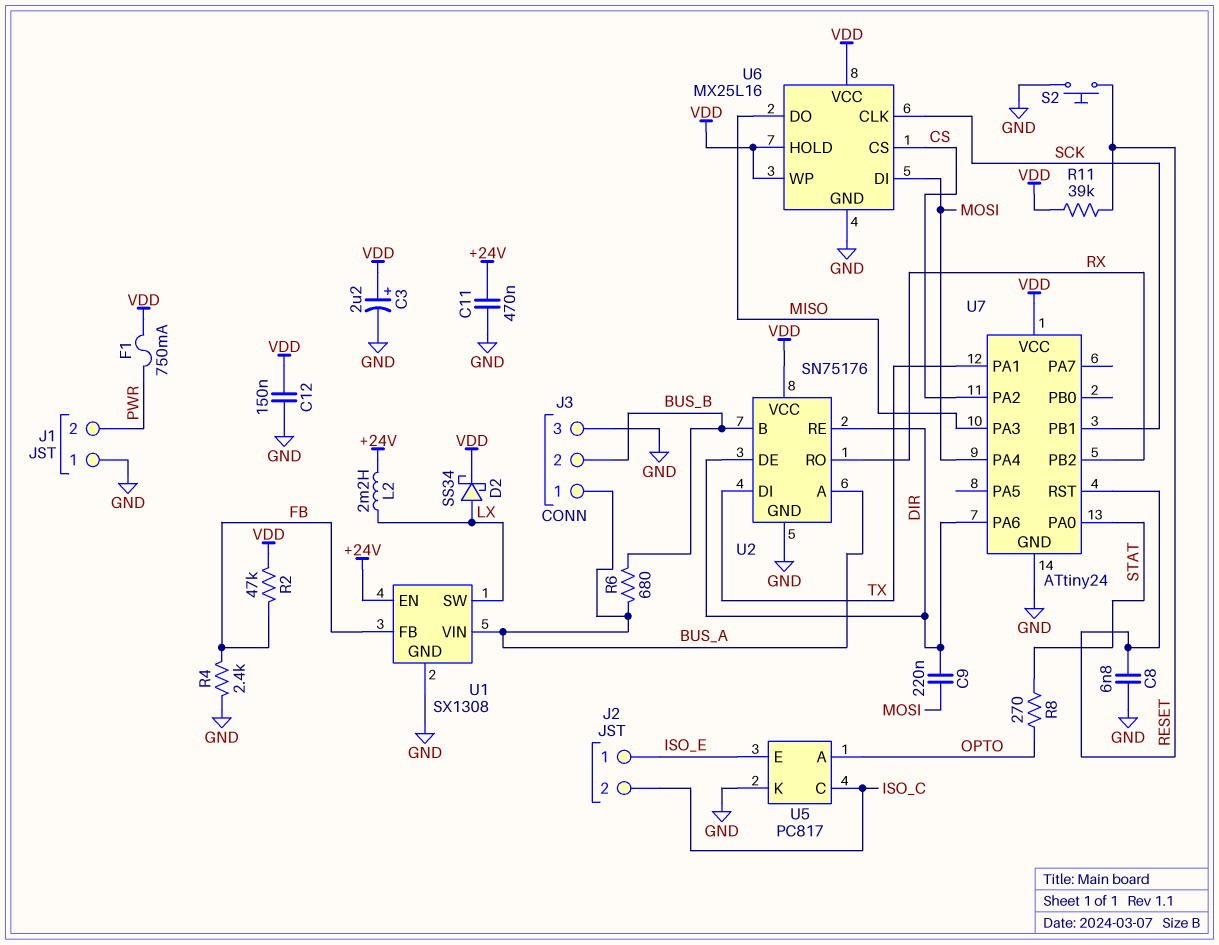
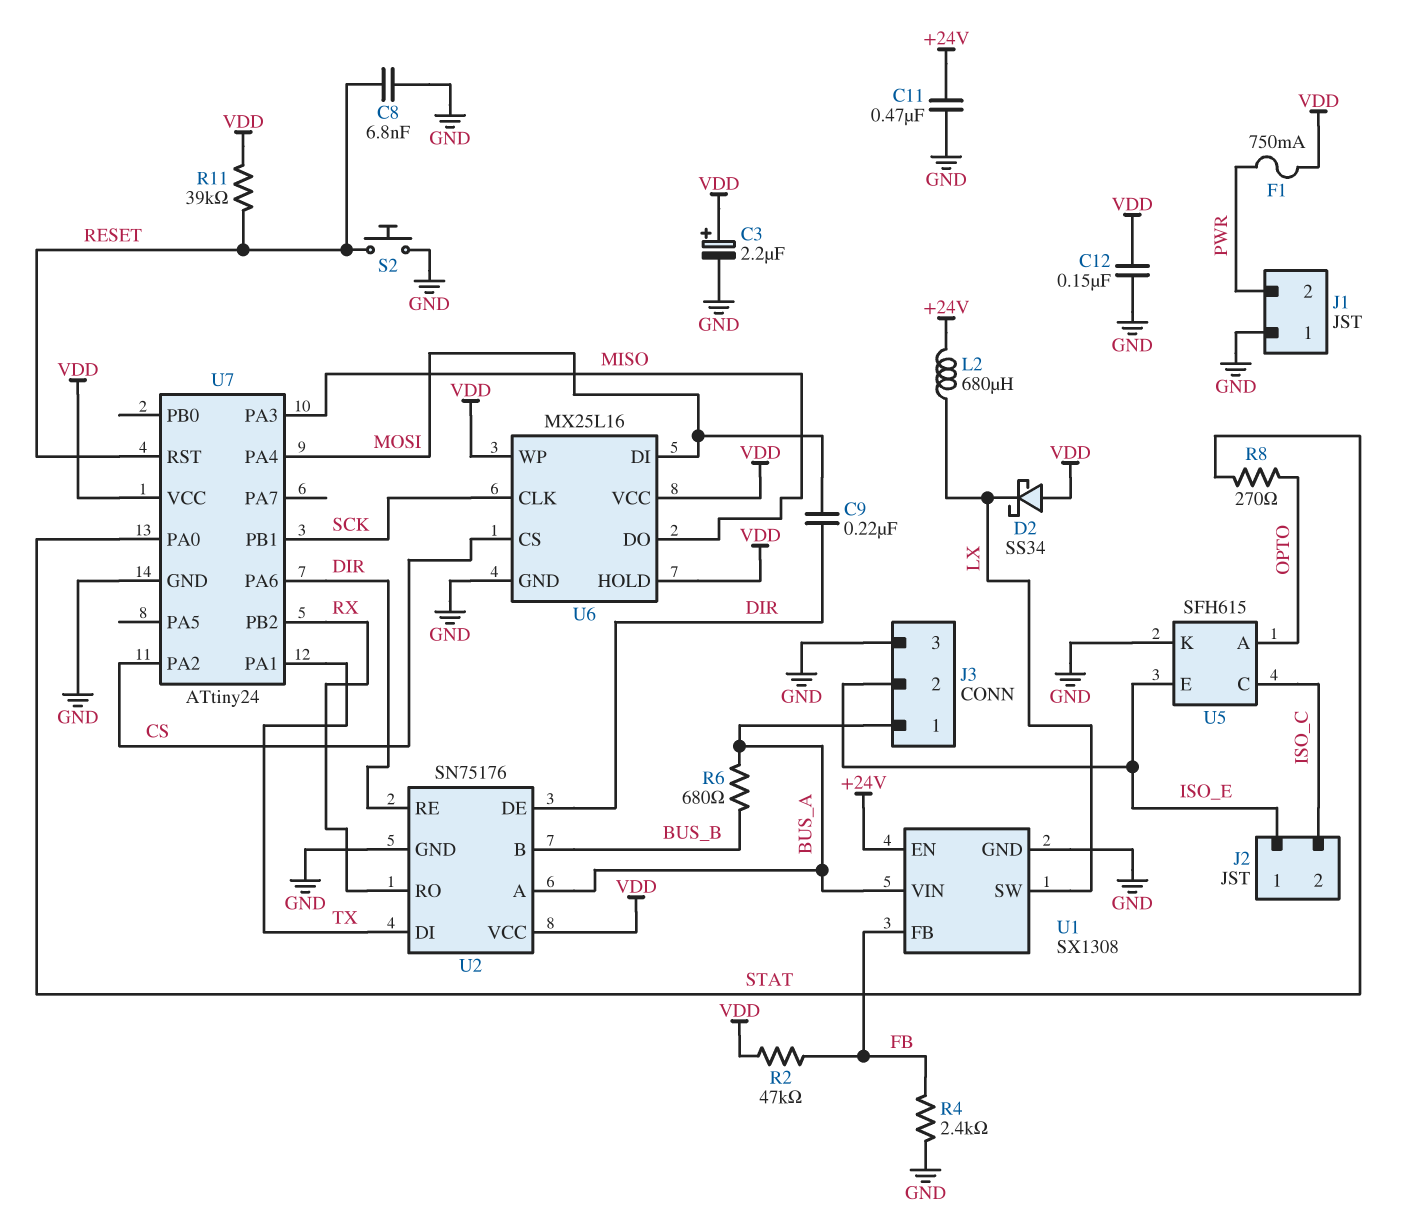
D2: schottky SS34 (A LX, K VDD) -> schottky SS34 (A VDD, K LX)
J3 pin 2: BUS_B -> ISO_E
L2: 2.2mH (+24V, LX) -> 680uH (+24V, LX)
U5: PC817 -> SFH615

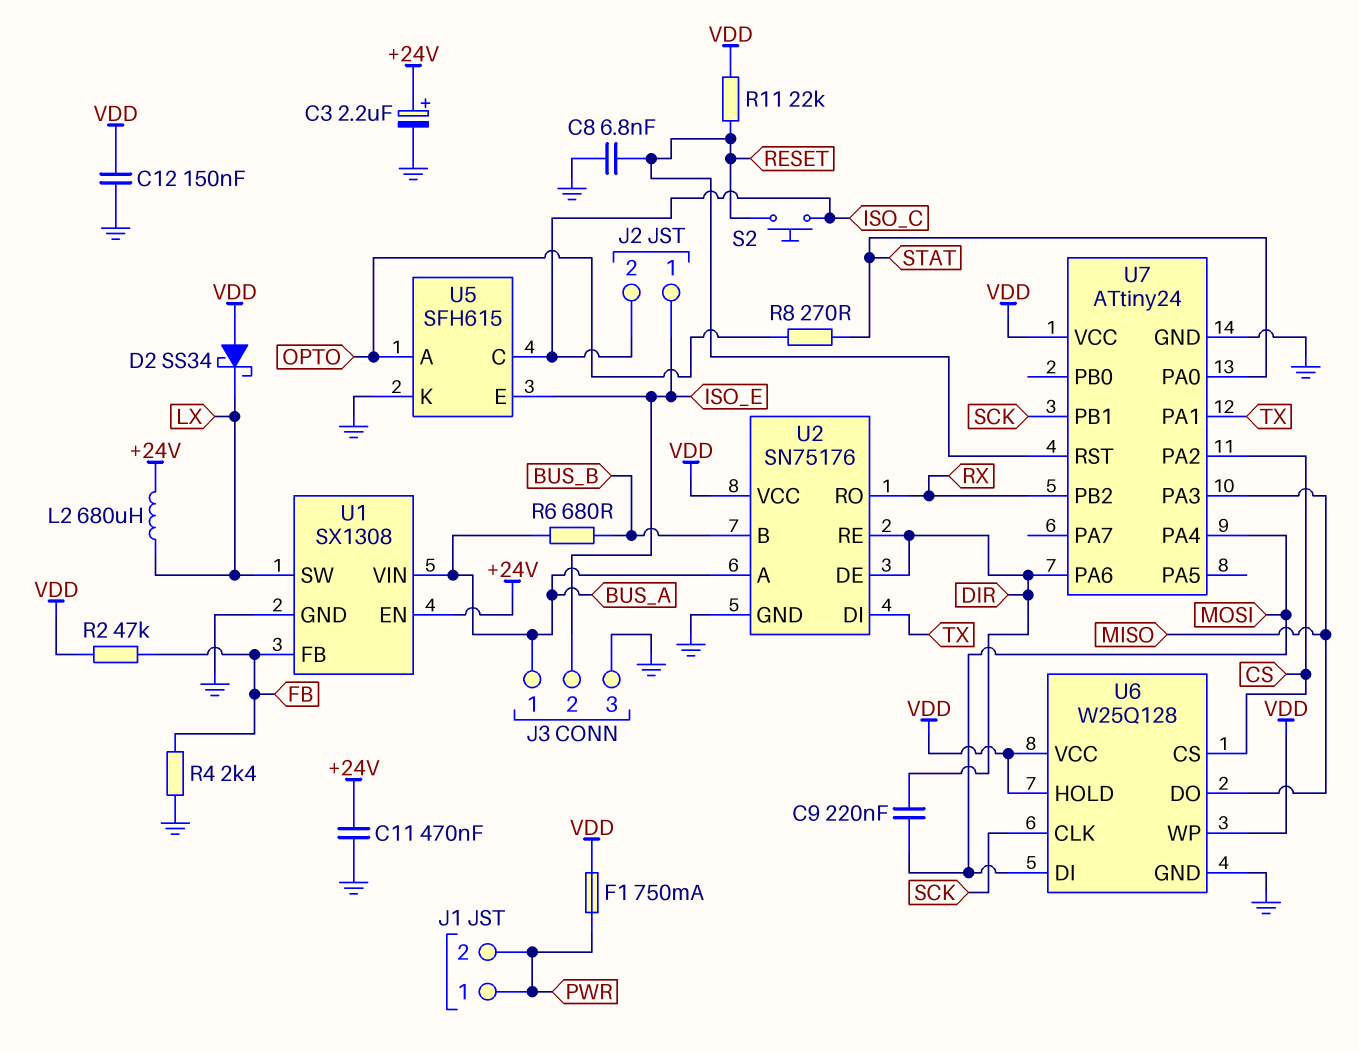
C3: 2.2uF (plus VDD, minus GND) -> 2.2uF (plus +24V, minus GND)
J1 pin 1: GND -> PWR
R11: 39k (RESET, VDD) -> 22k (RESET, VDD)
S2: button (GND, RESET) -> button (ISO_C, RESET)
U6: MX25L16 -> W25Q128

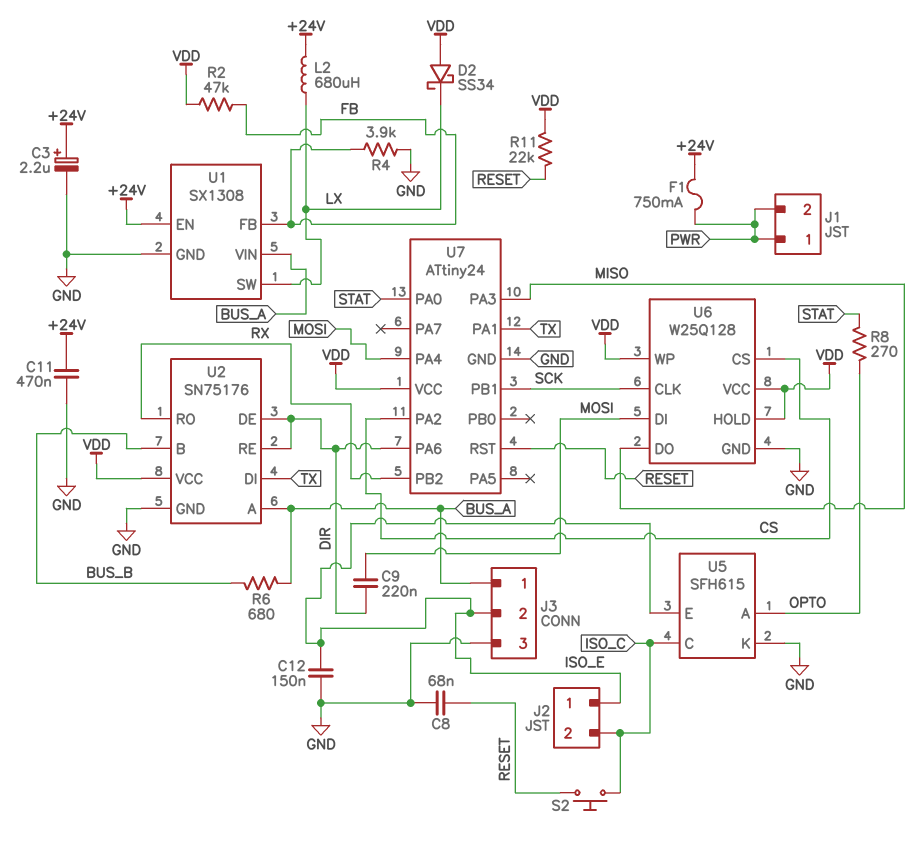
C8: 6.8nF (GND, RESET) -> 68nF (GND, RESET)
C12: 150nF (GND, VDD) -> 150nF (GND, ISO_E)
F1: 750mA (PWR, VDD) -> 750mA (+24V, PWR)
R4: 2.4k (FB, GND) -> 3.9k (FB, GND)

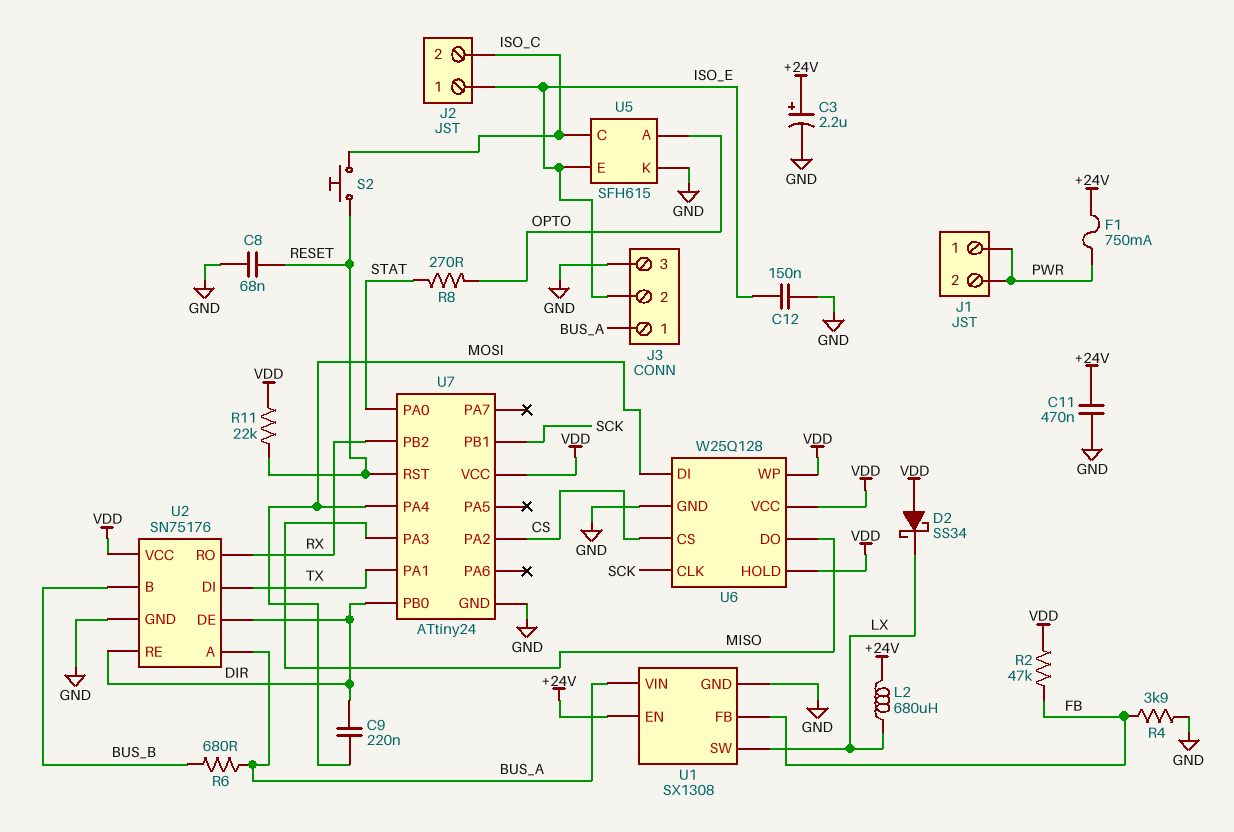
U7 pin PA6: DIR -> none
U7 pin PB0: none -> DIR

